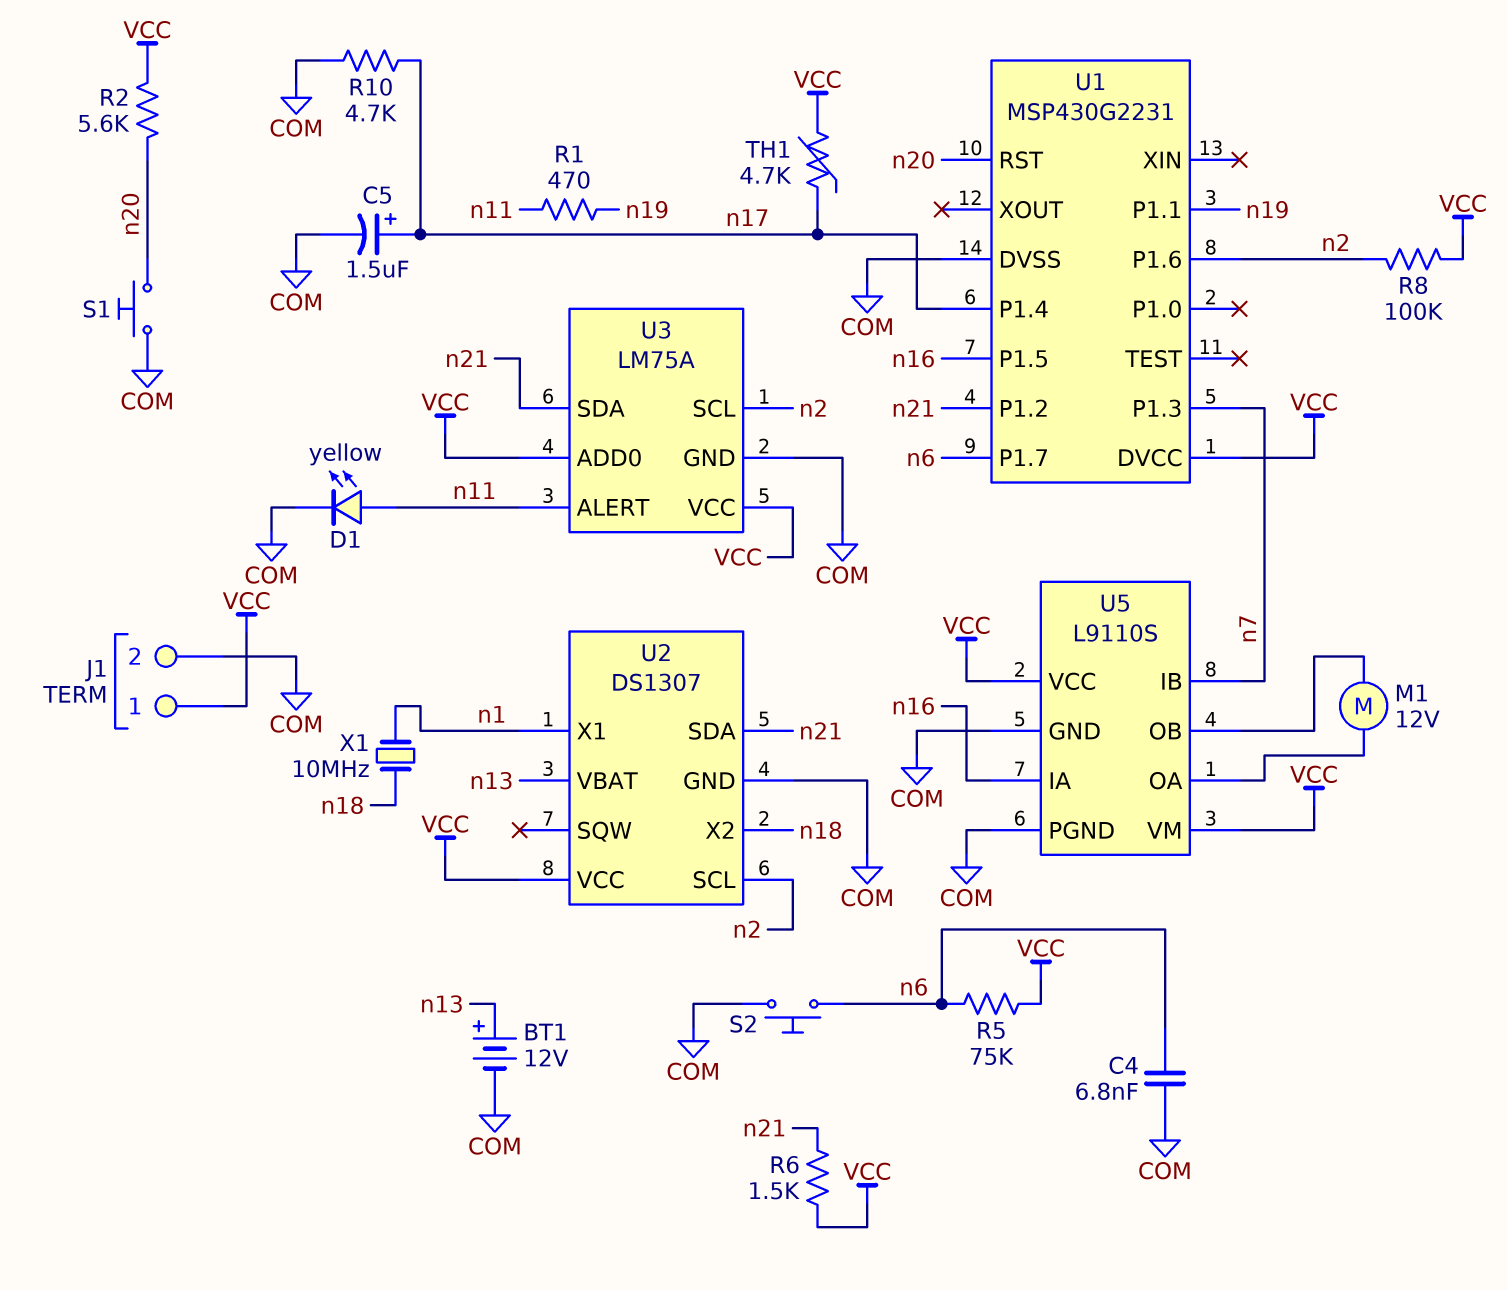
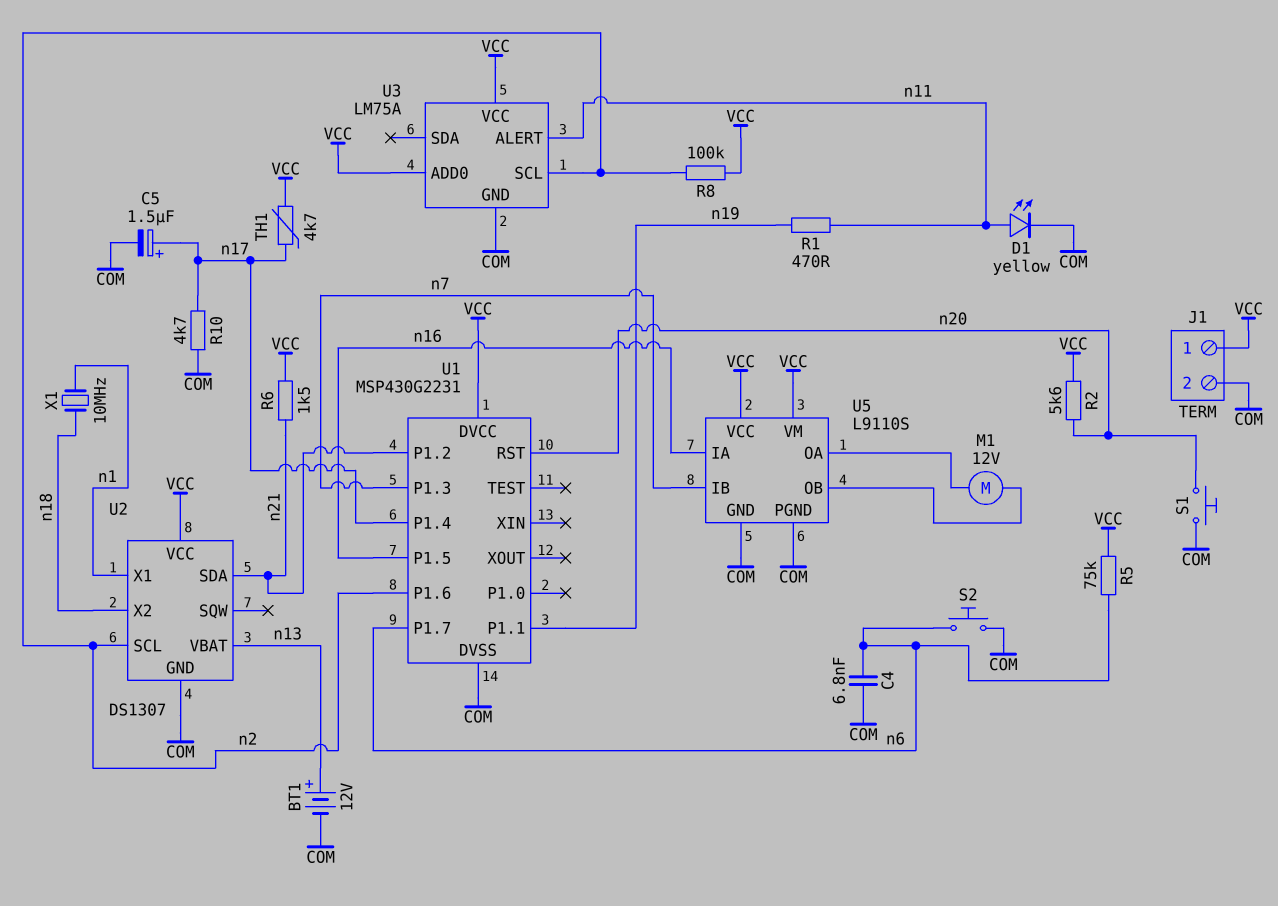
U3 pin SDA: n21 -> none

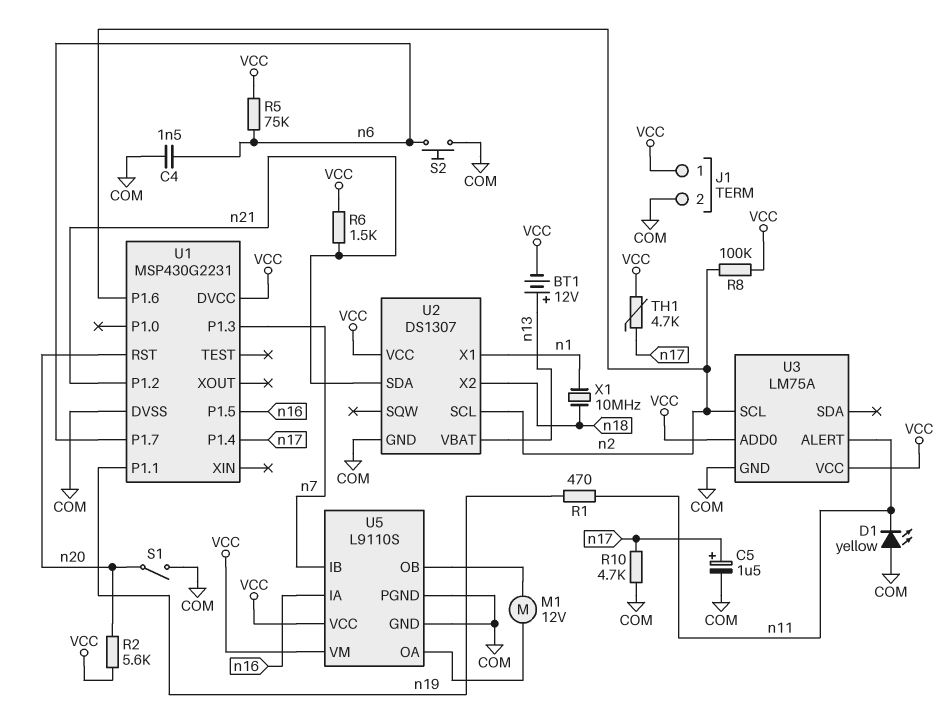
BT1: 12V (plus n13, minus COM) -> 12V (plus n13, minus VCC)
C4: 6.8nF (COM, n6) -> 1.5nF (COM, n6)
D1: LED yellow (A n11, K COM) -> LED yellow (A COM, K n11)
S1: button (COM, n20) -> switch (COM, n20)

